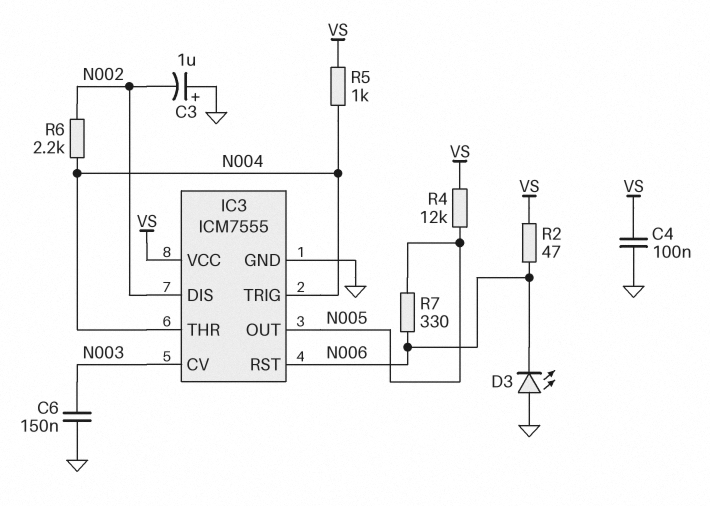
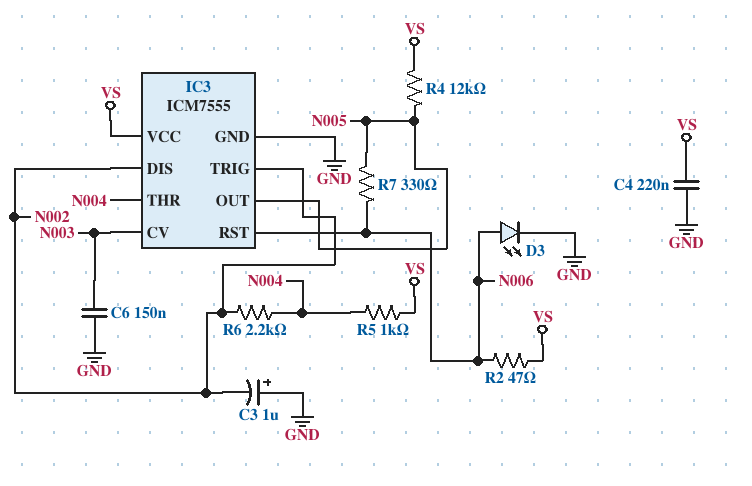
C4: 100nF (GND, VS) -> 220nF (GND, VS)
D3: LED (A GND, K N006) -> LED (A N006, K GND)
IC3 pin TRIG: N004 -> N002

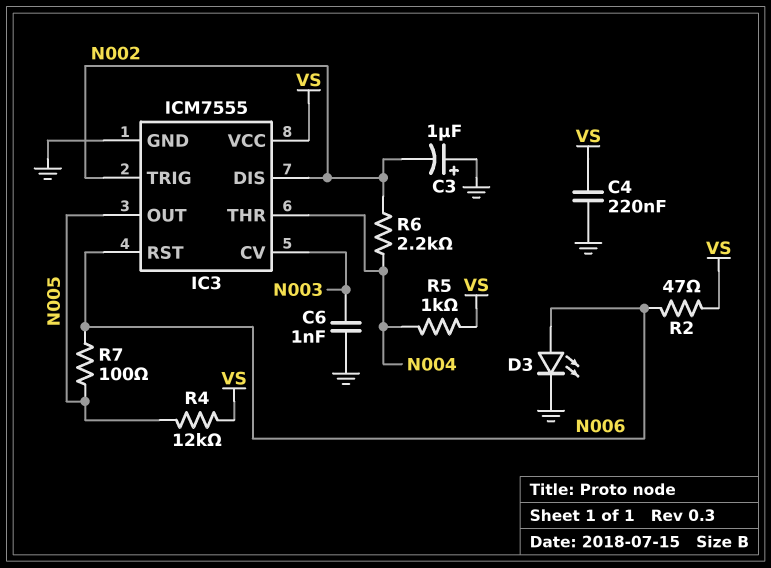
C6: 150nF (GND, N003) -> 1nF (GND, N003)
R7: 330 (N005, N006) -> 100 (N005, N006)

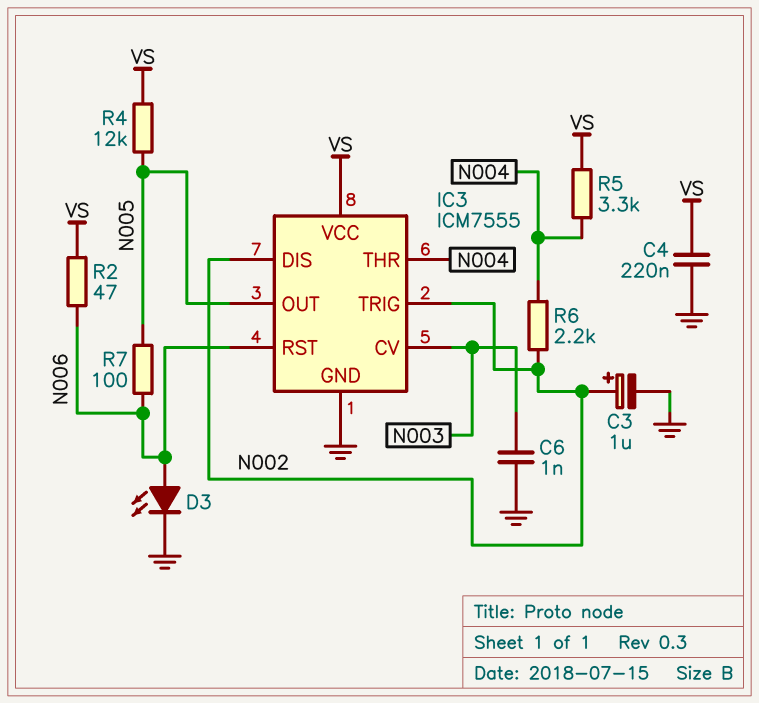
C3: 1uF (plus GND, minus N002) -> 1uF (plus N002, minus GND)
R5: 1k (N004, VS) -> 3.3k (N004, VS)

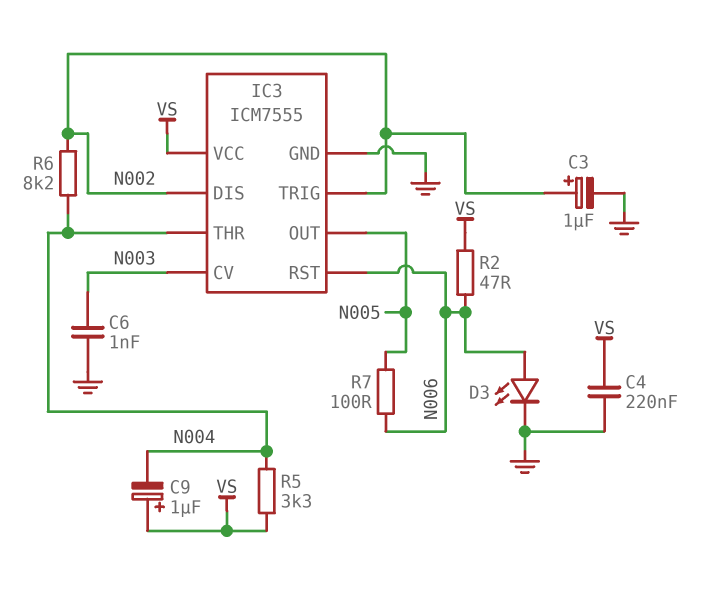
C9: none -> 1uF (plus VS, minus N004)
R4: 12k (N005, VS) -> none
R6: 2.2k (N002, N004) -> 8.2k (N002, N004)

